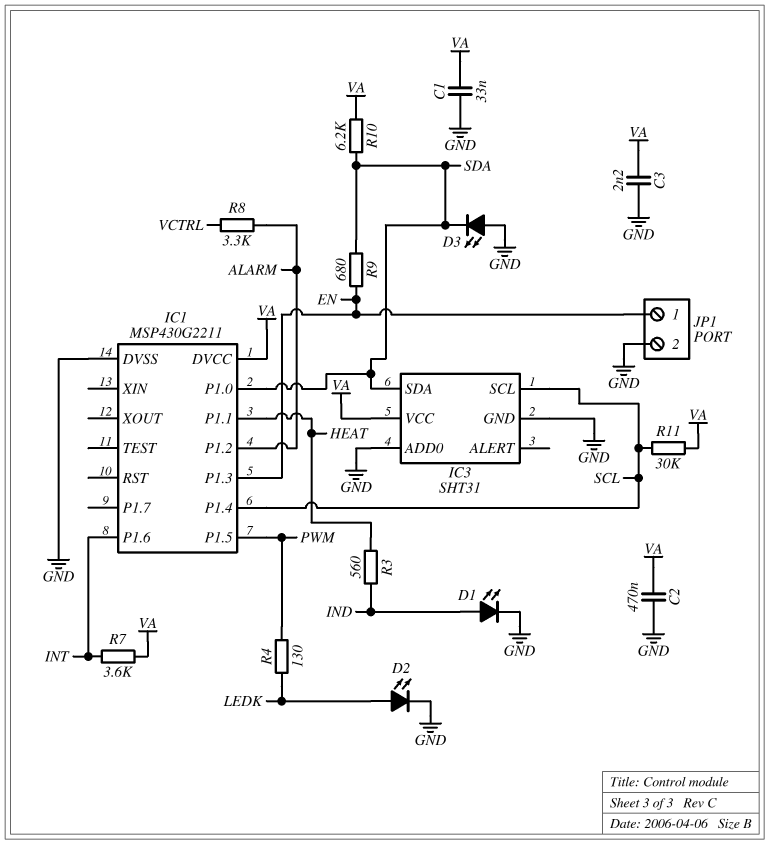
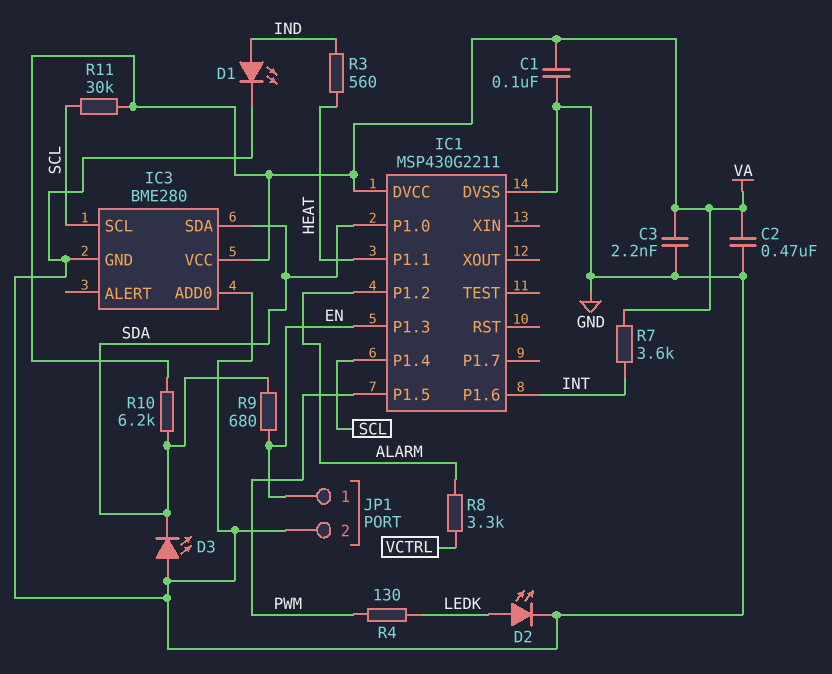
C1: 33nF (GND, VA) -> 100nF (GND, VA)
IC3: SHT31 -> BME280

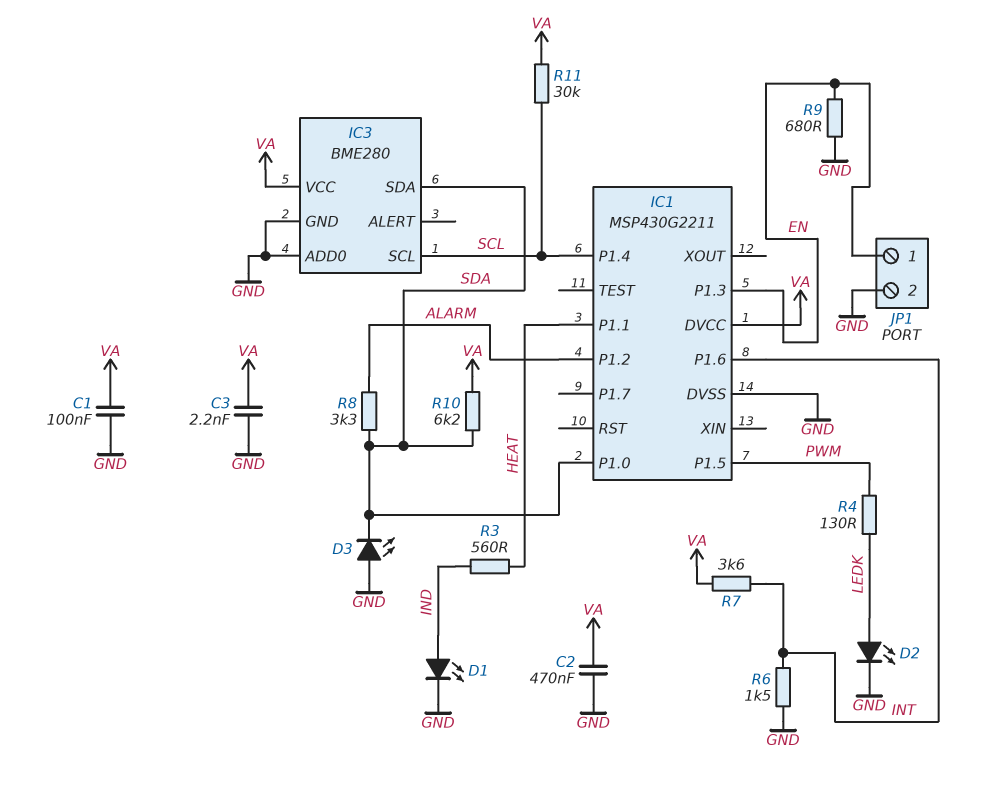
R6: none -> 1.5k (GND, INT)
R8: 3.3k (ALARM, VCTRL) -> 3.3k (ALARM, SDA)
R9: 680 (EN, SDA) -> 680 (EN, GND)

